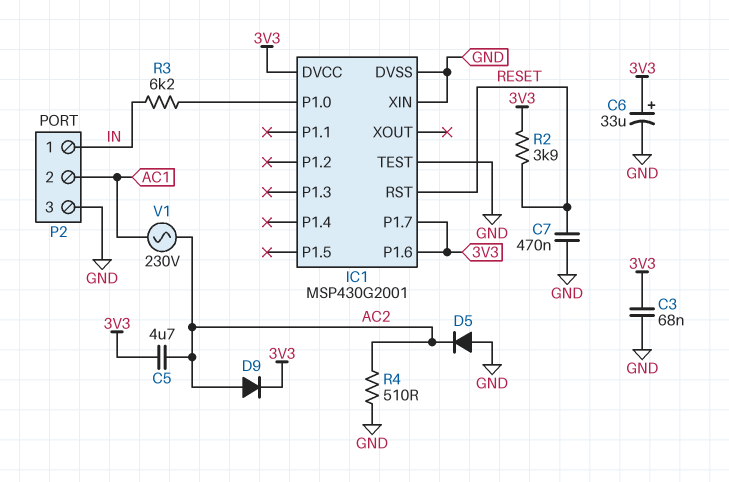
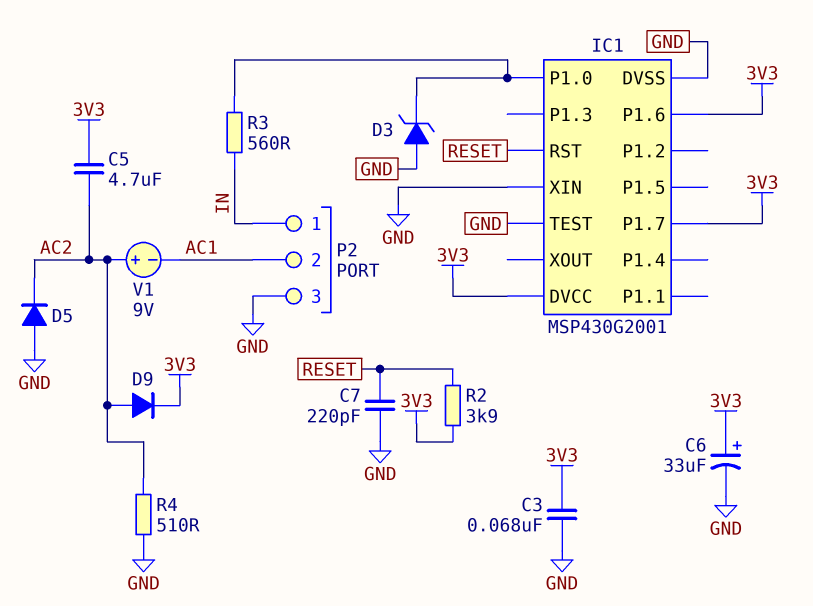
C7: 470nF (GND, RESET) -> 220pF (GND, RESET)
D3: none -> zener (A GND, K IC1/P1.0)
R3: 6.2k (IC1/P1.0, IN) -> 560 (IC1/P1.0, IN)
V1: AC 230V (AC1, AC2) -> 9V (plus AC2, minus AC1)

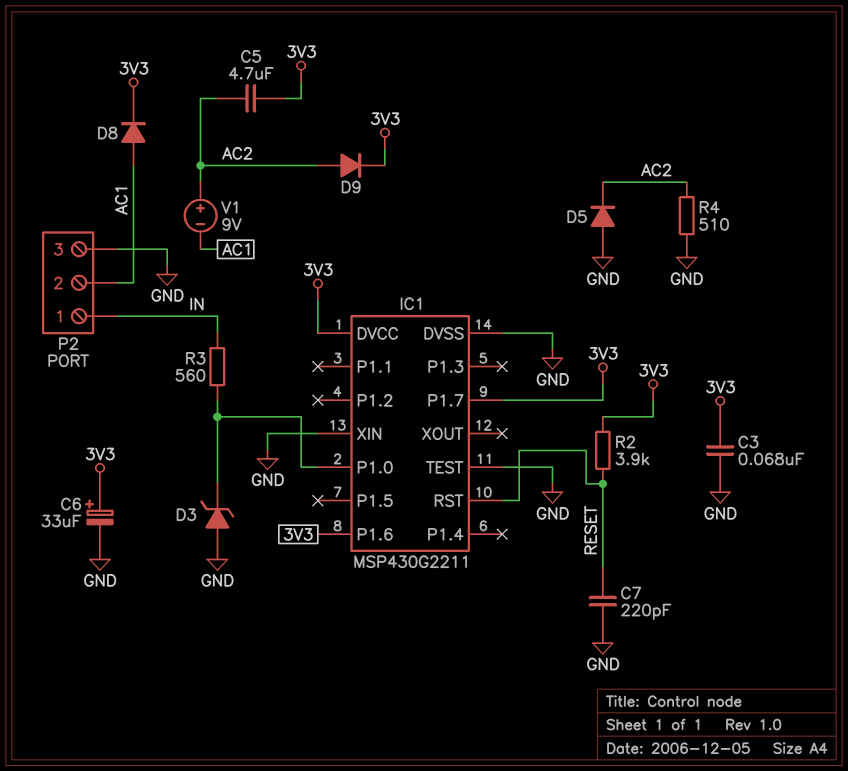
D8: none -> diode (A AC1, K 3V3)
IC1: MSP430G2001 -> MSP430G2211

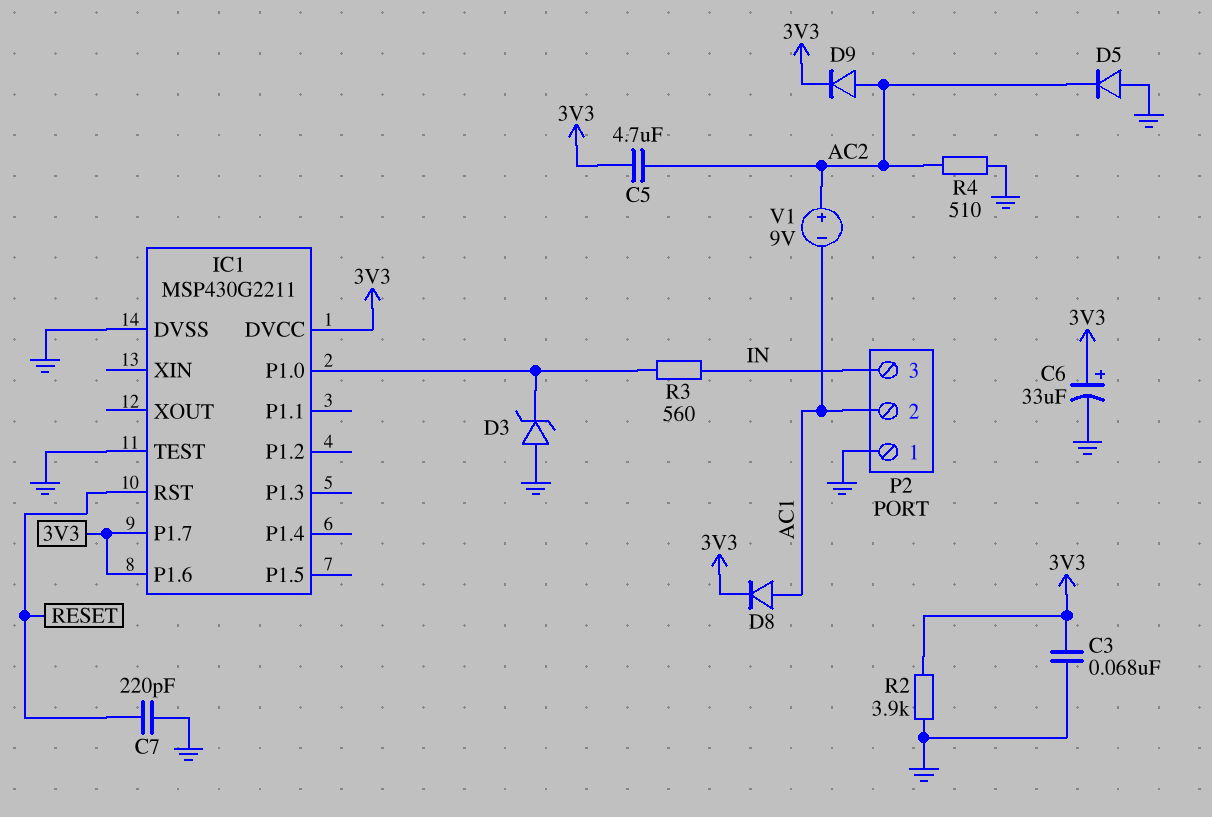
IC1 pin XIN: GND -> none
P2 pin 1: IN -> GND
P2 pin 3: GND -> IN
R2: 3.9k (3V3, RESET) -> 3.9k (3V3, GND)

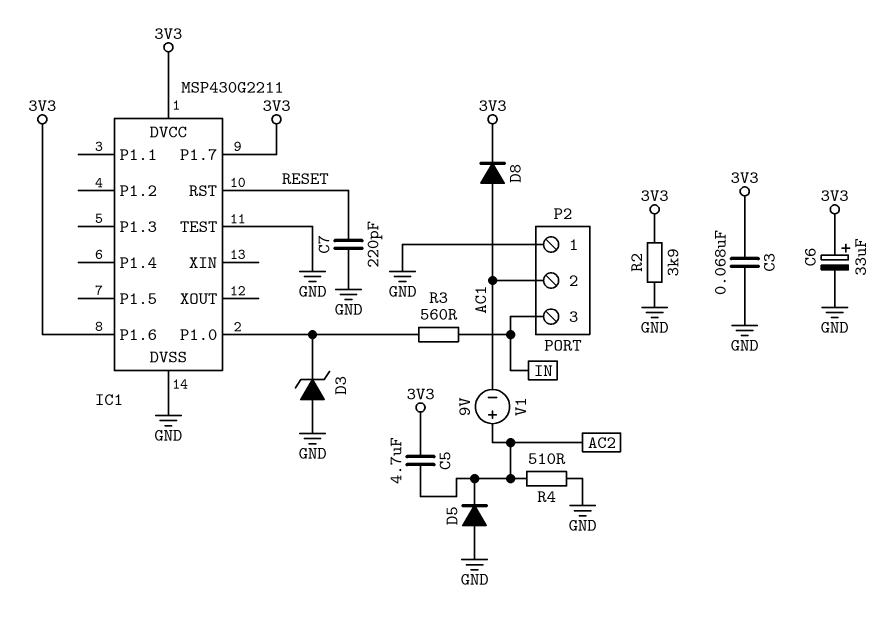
D9: diode (A AC2, K 3V3) -> none

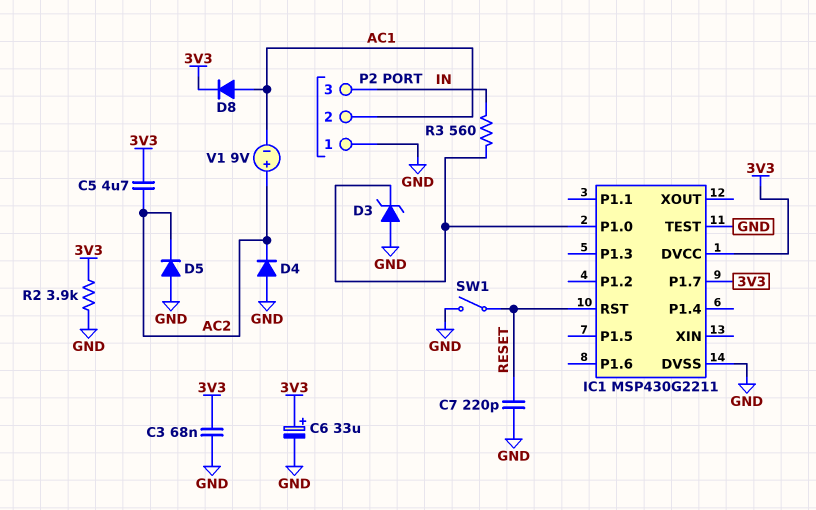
D4: none -> diode (A GND, K AC2)
IC1 pin P1.6: 3V3 -> none
R4: 510 (AC2, GND) -> none
SW1: none -> switch (GND, RESET)

